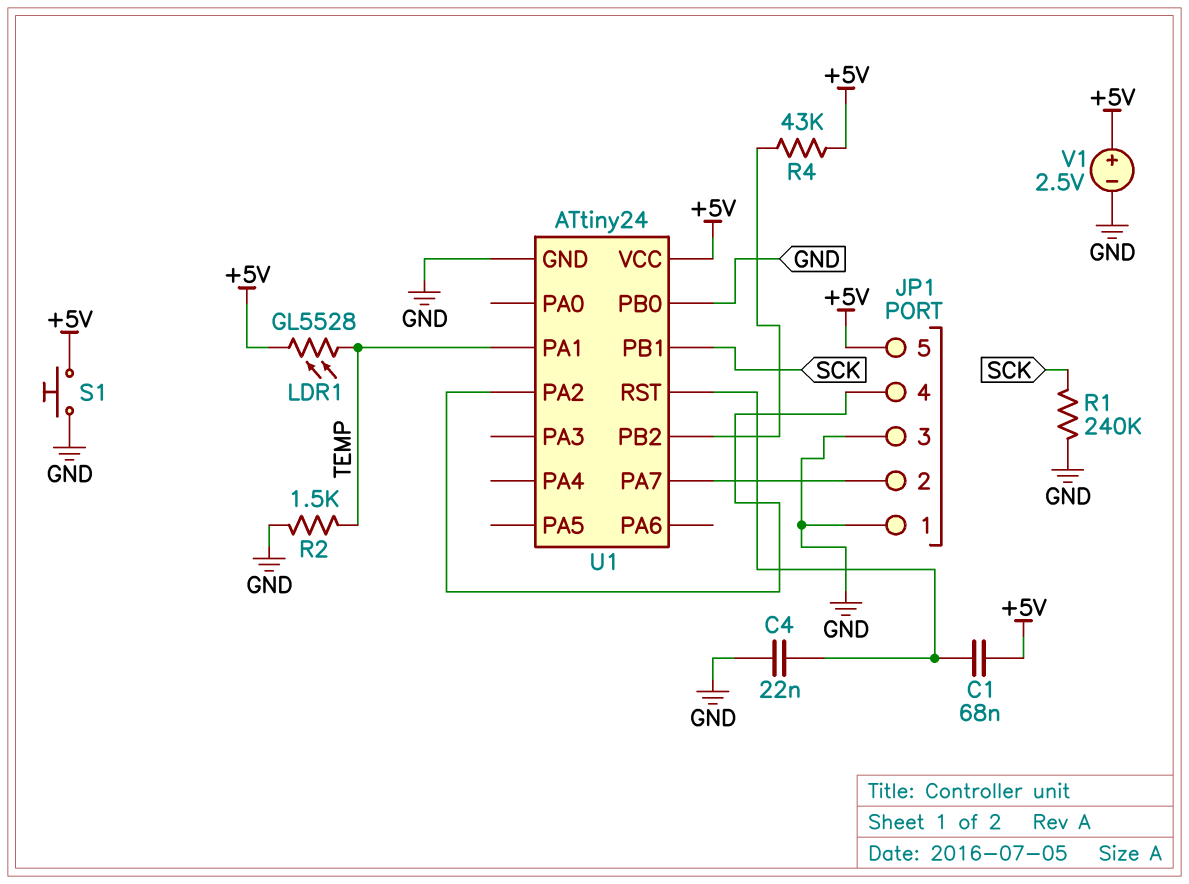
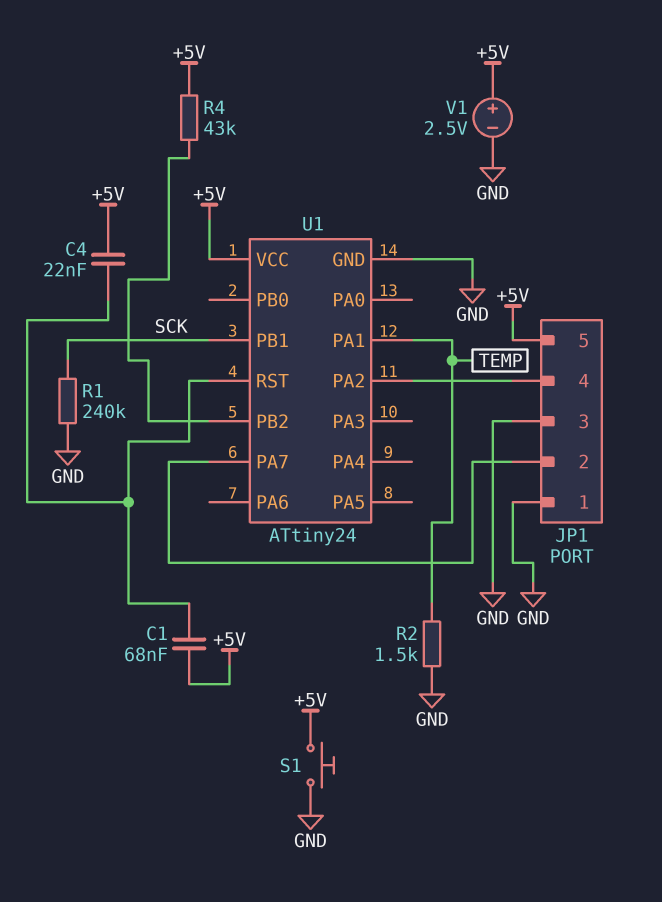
C4: 22nF (GND, U1/RST) -> 22nF (+5V, U1/RST)
LDR1: GL5528 (+5V, TEMP) -> none
U1 pin PB0: GND -> none

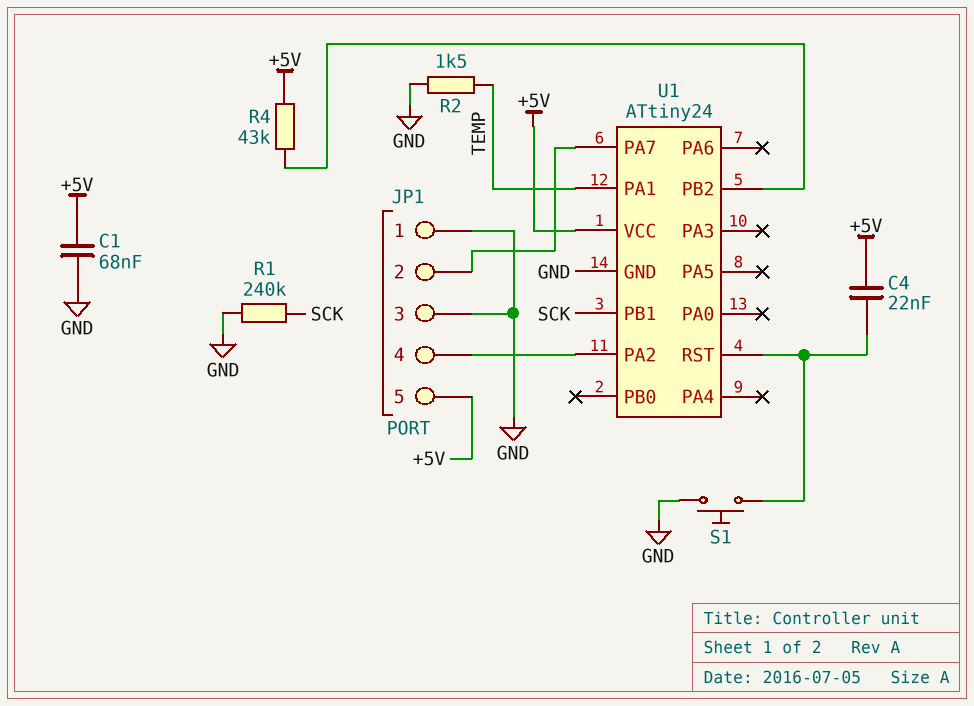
C1: 68nF (+5V, U1/RST) -> 68nF (+5V, GND)
S1: button (+5V, GND) -> button (GND, U1/RST)
V1: 2.5V (plus +5V, minus GND) -> none

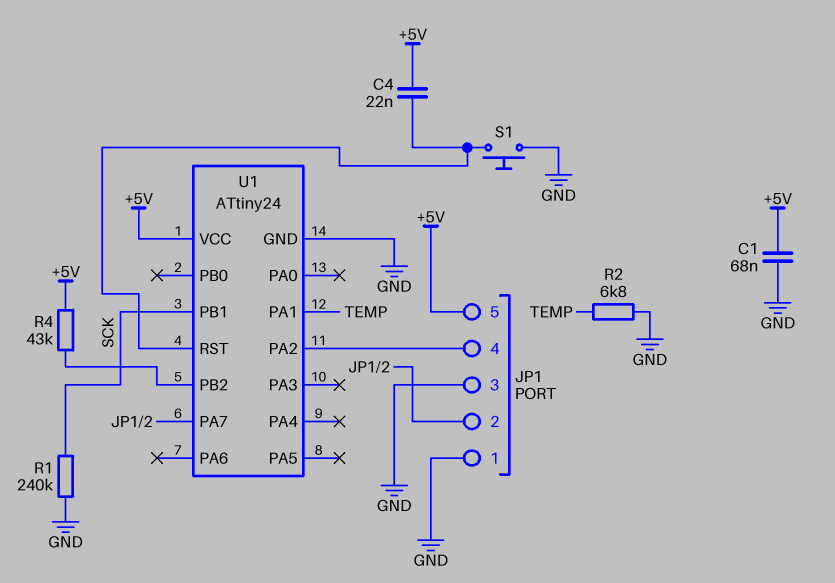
R2: 1.5k (GND, TEMP) -> 6.8k (GND, TEMP)

